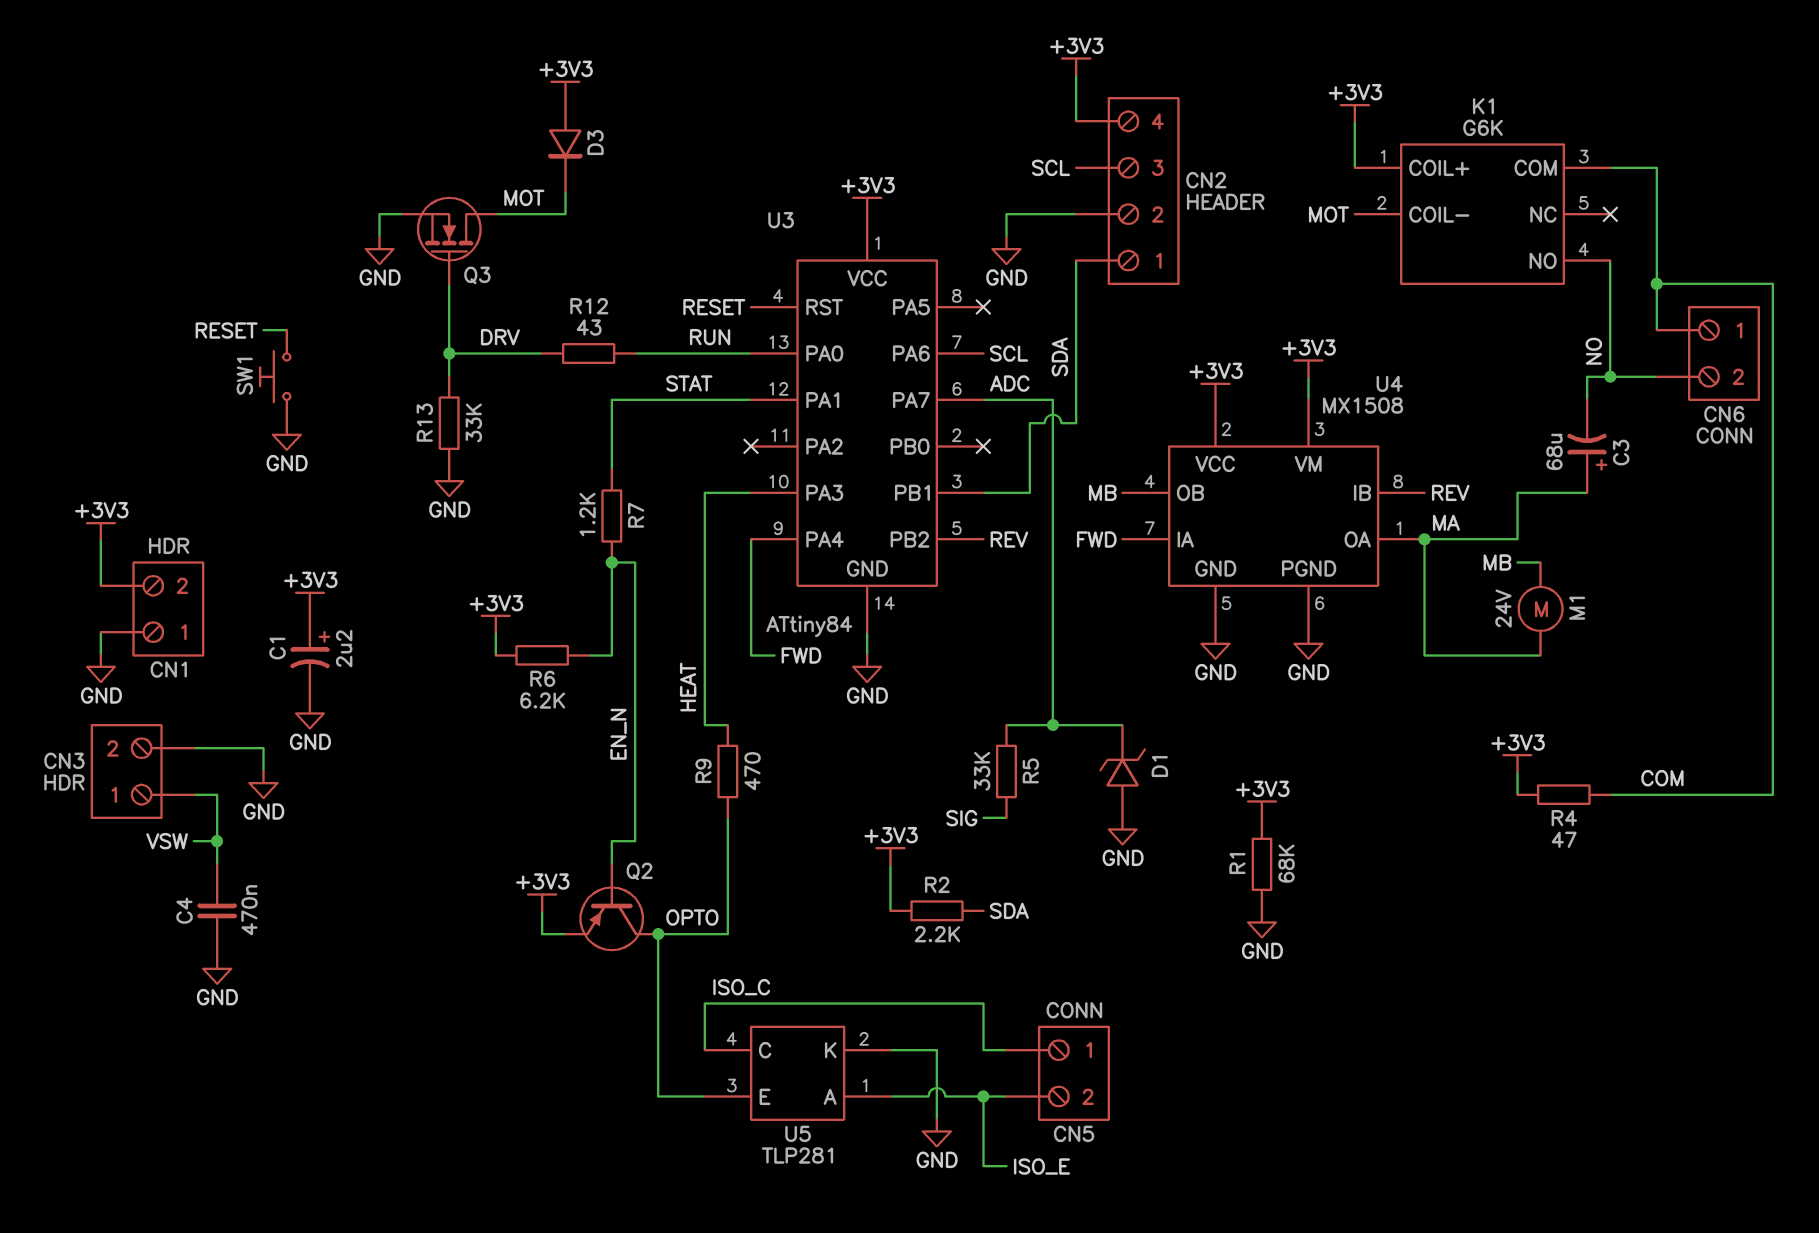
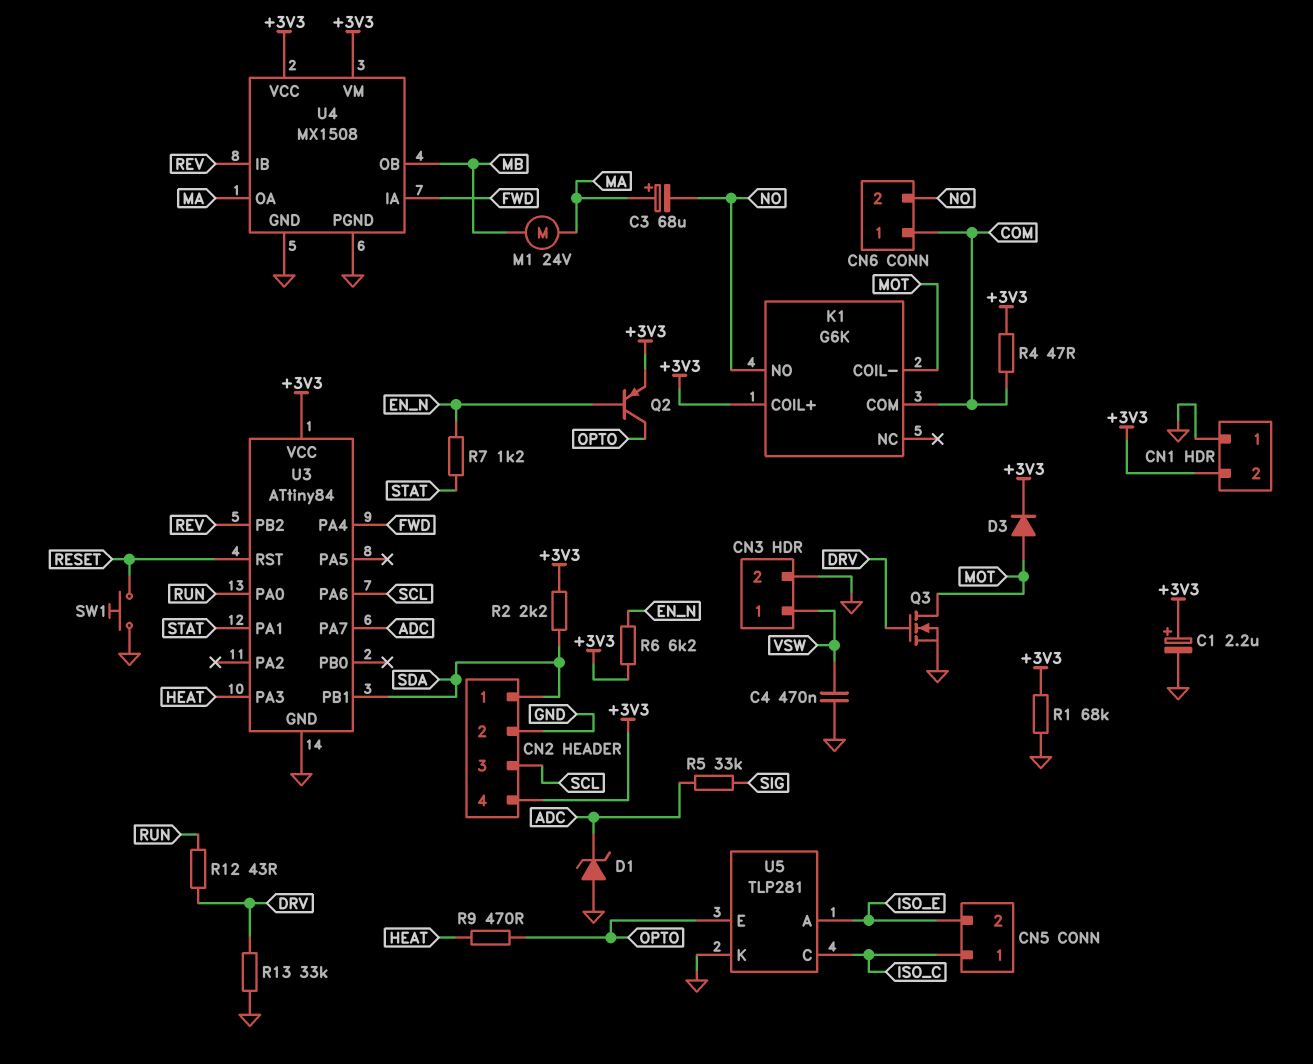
D3: diode (A +3V3, K MOT) -> diode (A MOT, K +3V3)

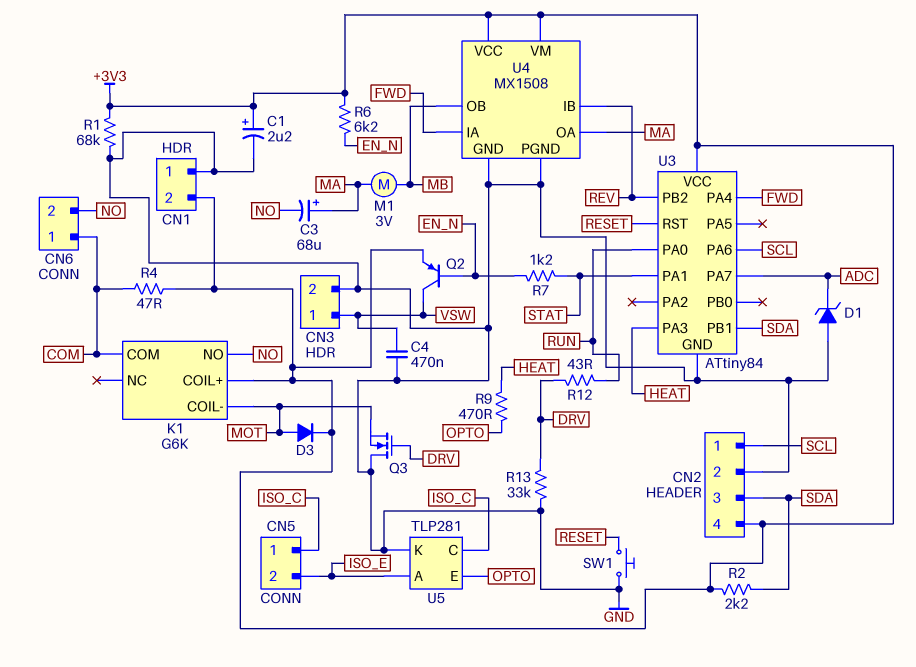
CN2 pin 1: SDA -> SCL
CN2 pin 3: SCL -> SDA
M1: motor 24V (MA, MB) -> motor 3V (MA, MB)
Q2: PNP (B EN_N, C OPTO, E +3V3) -> PNP (B EN_N, C VSW, E +3V3)
Q3: NMOS (G DRV, D MOT, S GND) -> NMOS (G DRV, D GND, S MOT)
R5: 33k (ADC, SIG) -> none

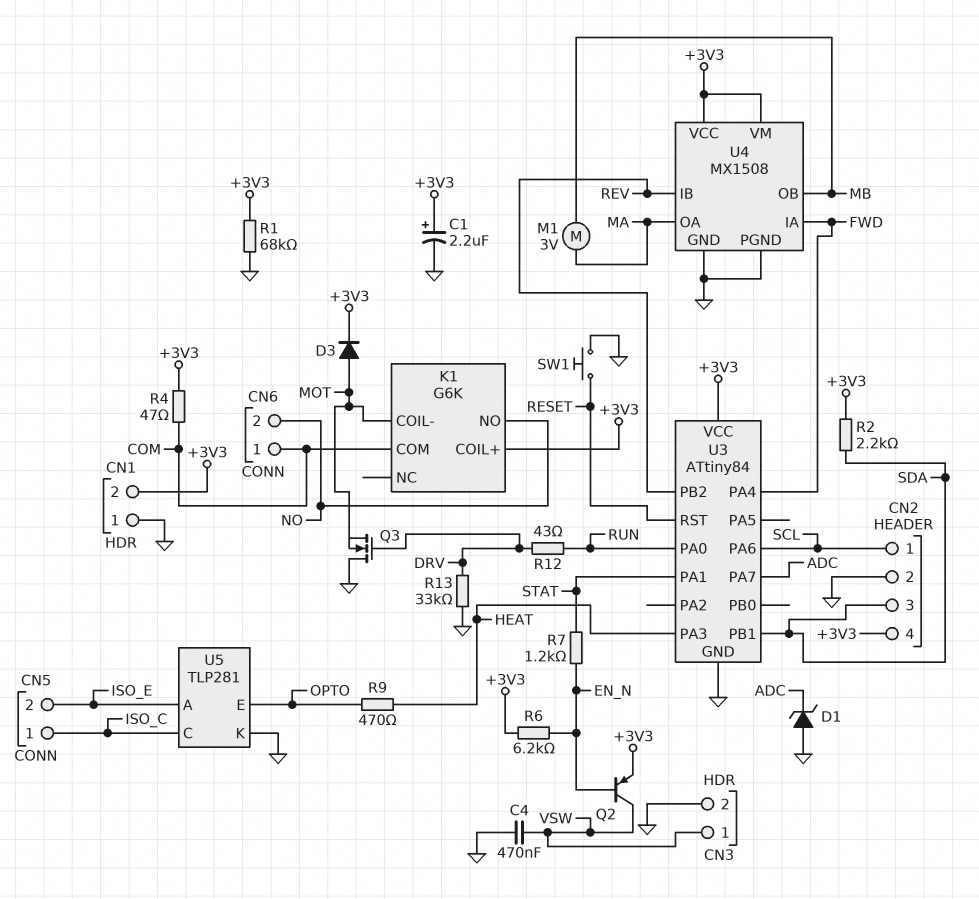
C3: 68uF (plus MA, minus NO) -> none

